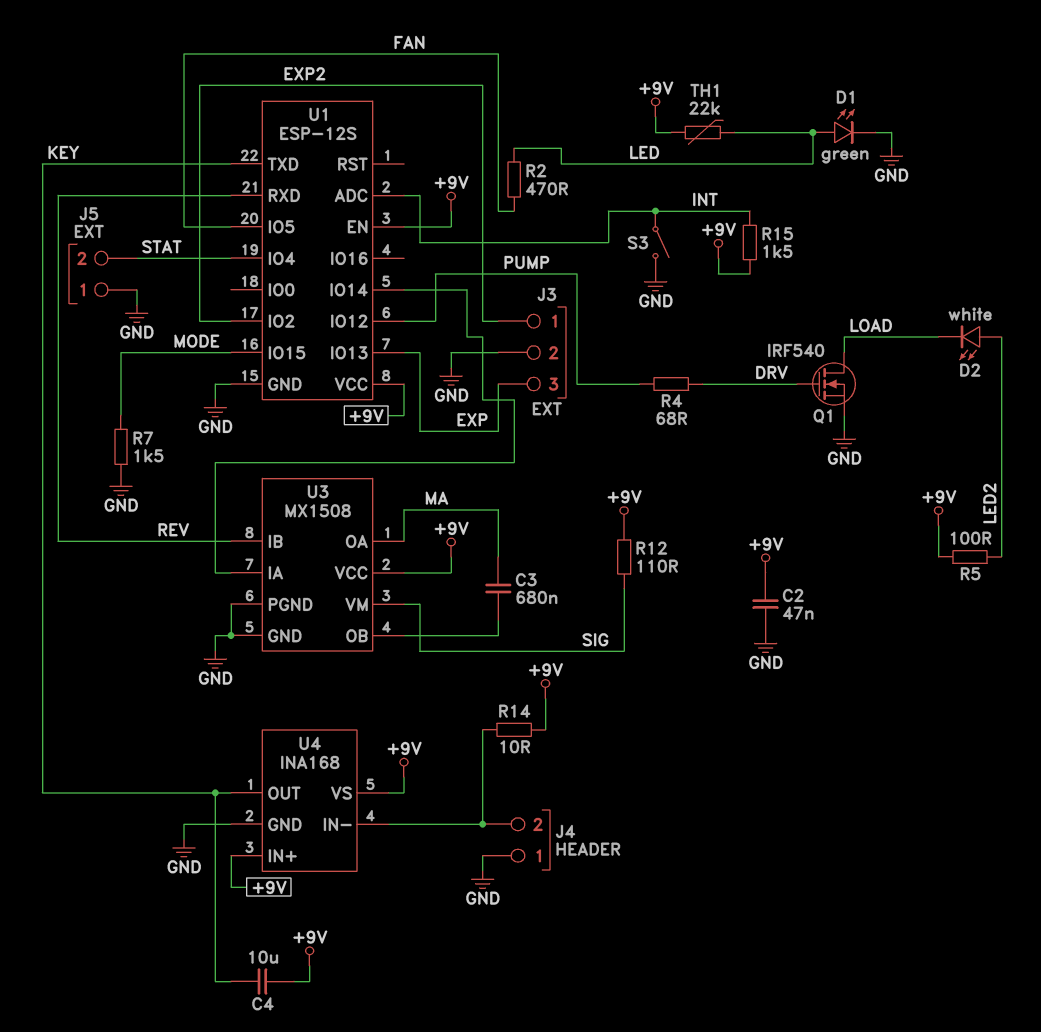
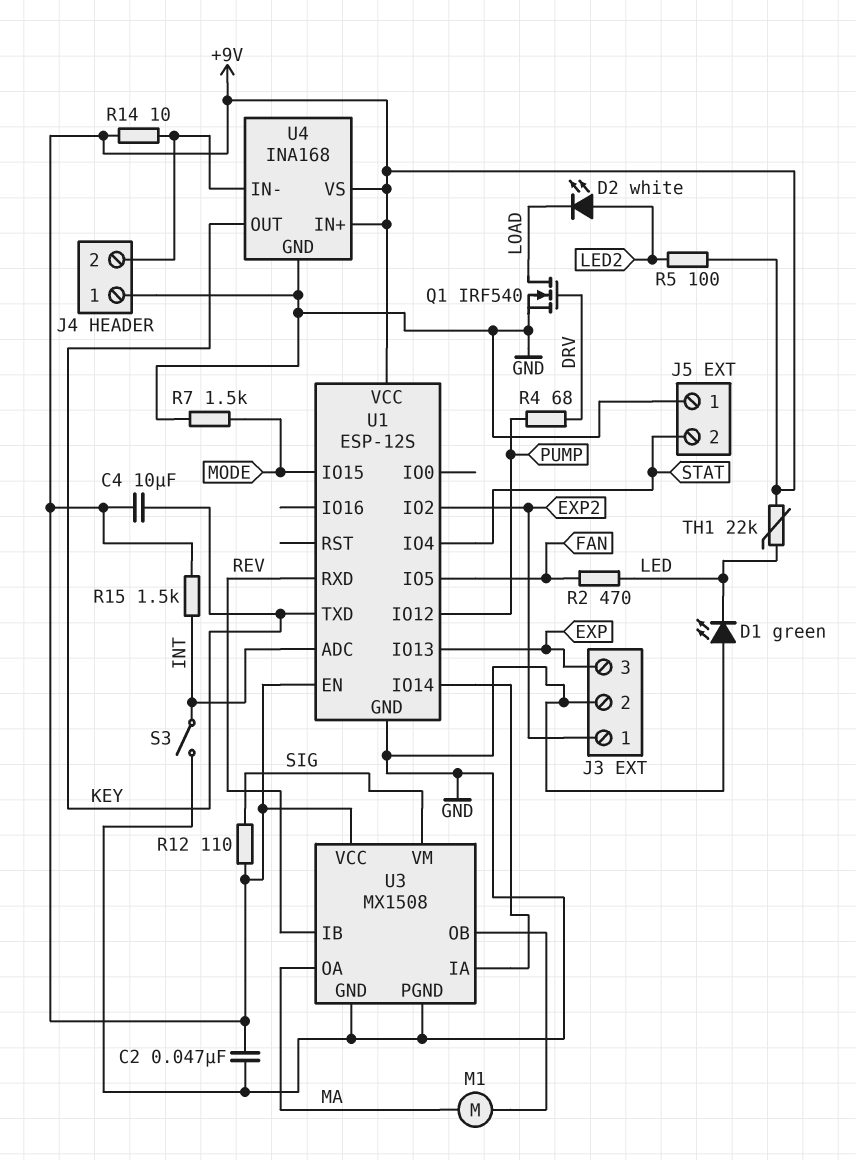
C3: 680nF (MA, U3/OB) -> none
D1: LED green (A LED, K GND) -> LED green (A GND, K LED)
M1: none -> motor (MA, U3/OB)

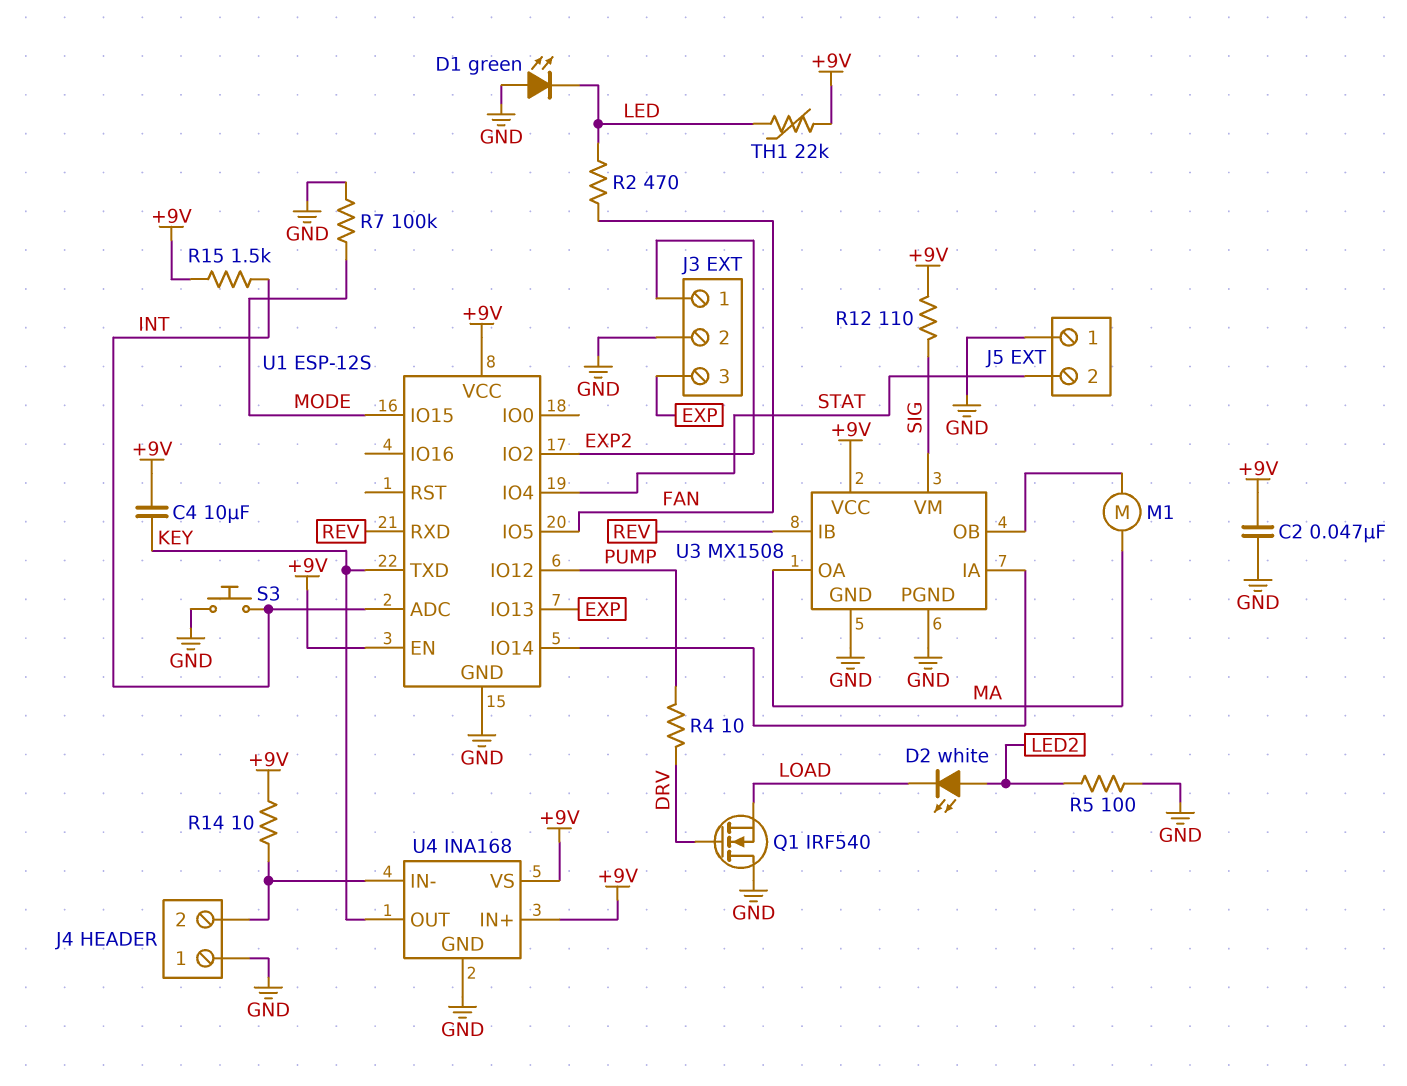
Q1: NMOS IRF540 (G DRV, D LOAD, S GND) -> NMOS IRF540 (G DRV, D GND, S LOAD)
R4: 68 (DRV, PUMP) -> 10 (DRV, PUMP)
R5: 100 (+9V, LED2) -> 100 (GND, LED2)
R7: 1.5k (GND, MODE) -> 100k (GND, MODE)
S3: switch (GND, INT) -> button (GND, INT)

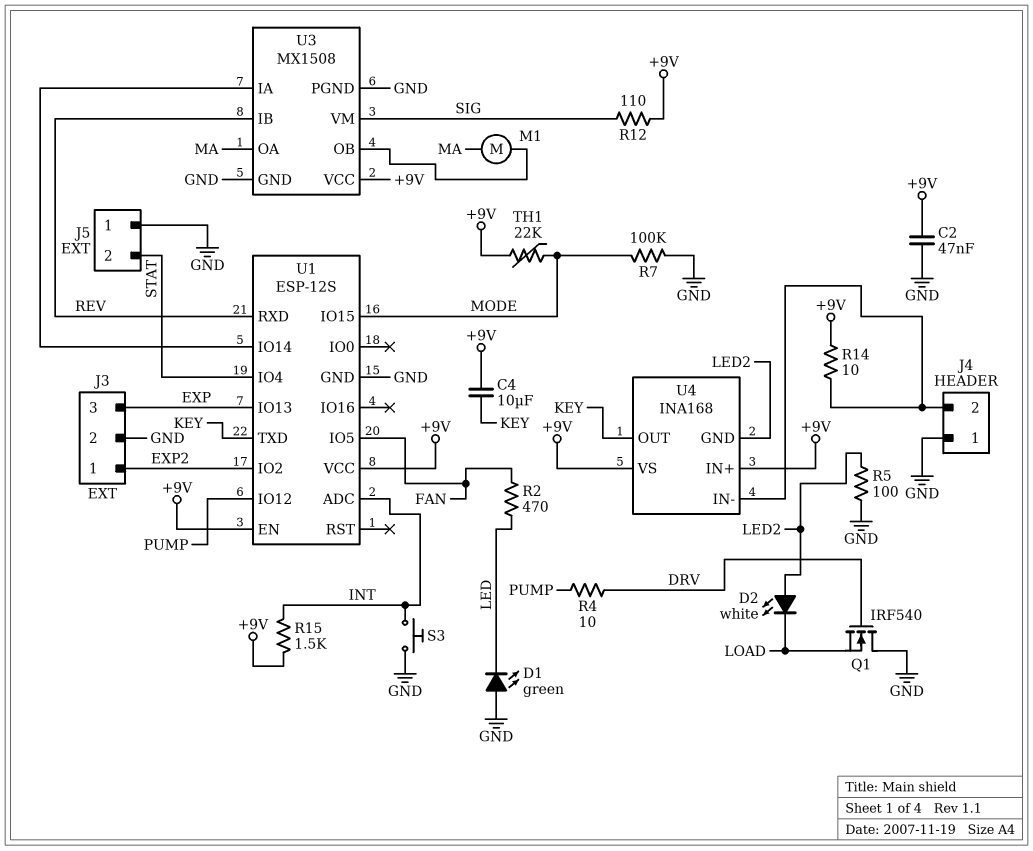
TH1: 22k (+9V, LED) -> 22k (+9V, MODE)
U4 pin GND: GND -> LED2

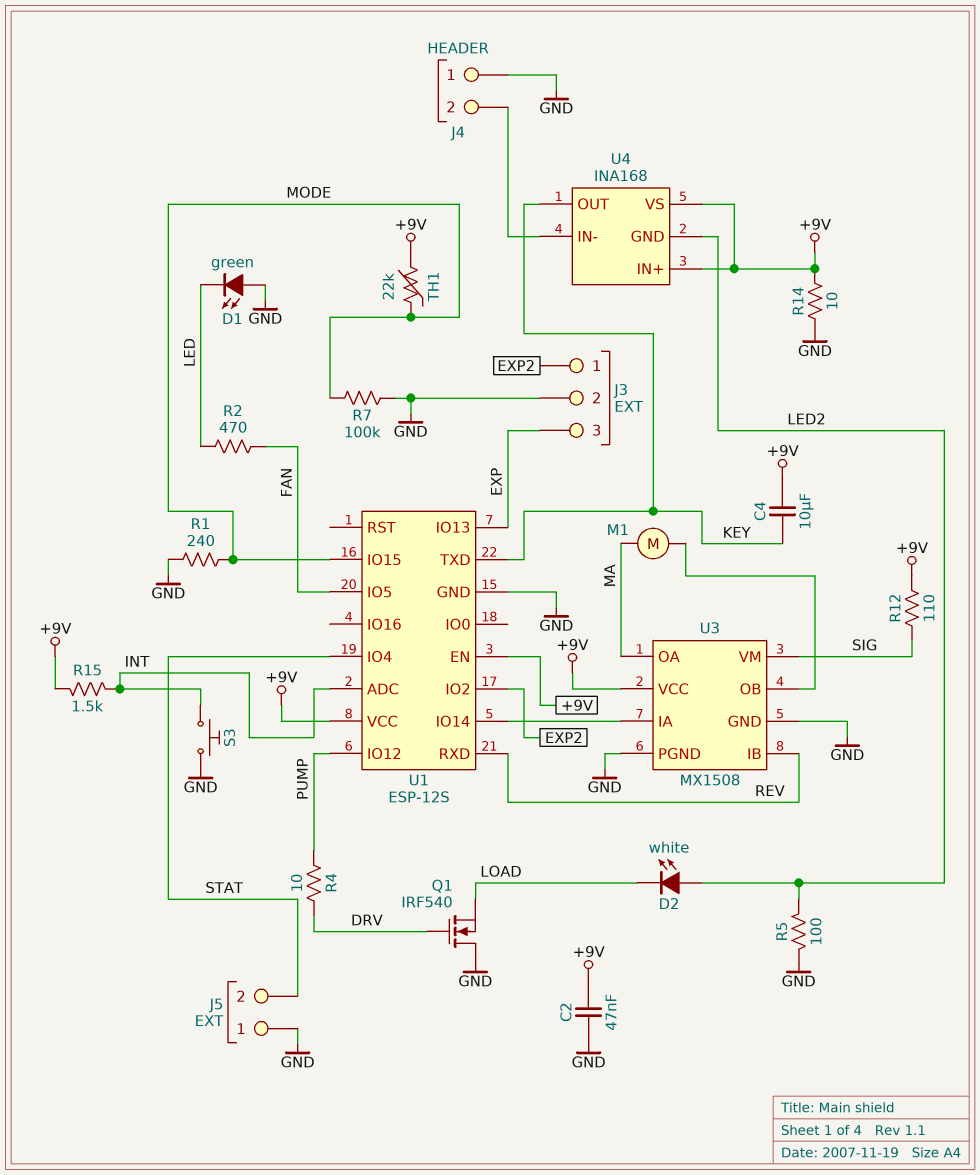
R1: none -> 240 (GND, MODE)
R14: 10 (+9V, J4/2) -> 10 (+9V, GND)

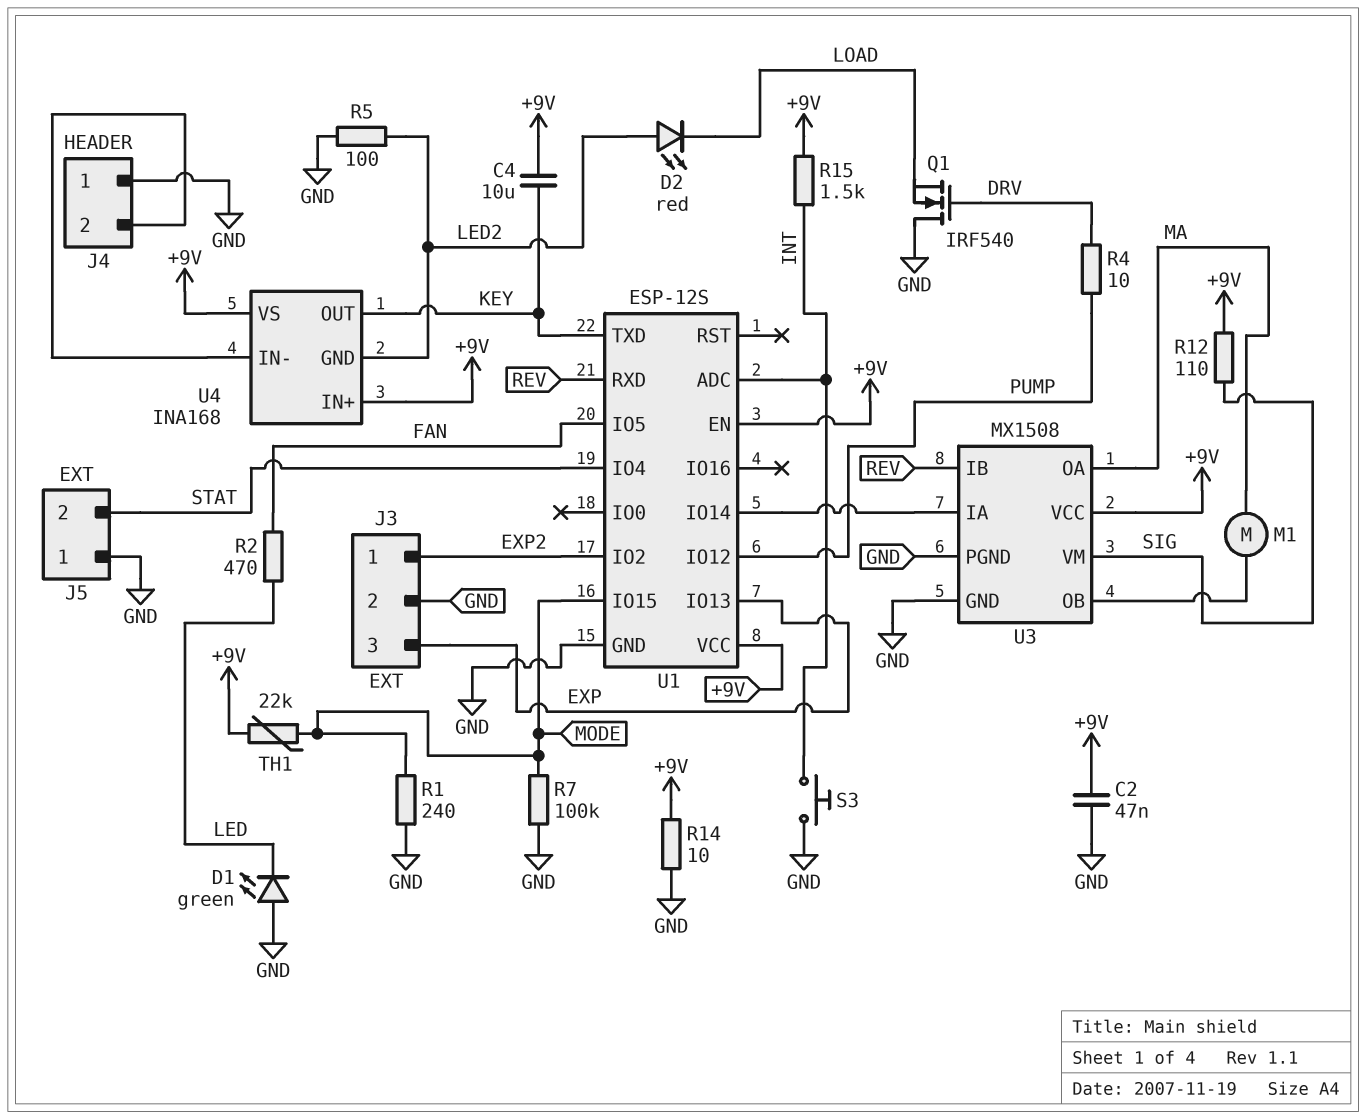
D2: LED white (A LED2, K LOAD) -> LED red (A LED2, K LOAD)

